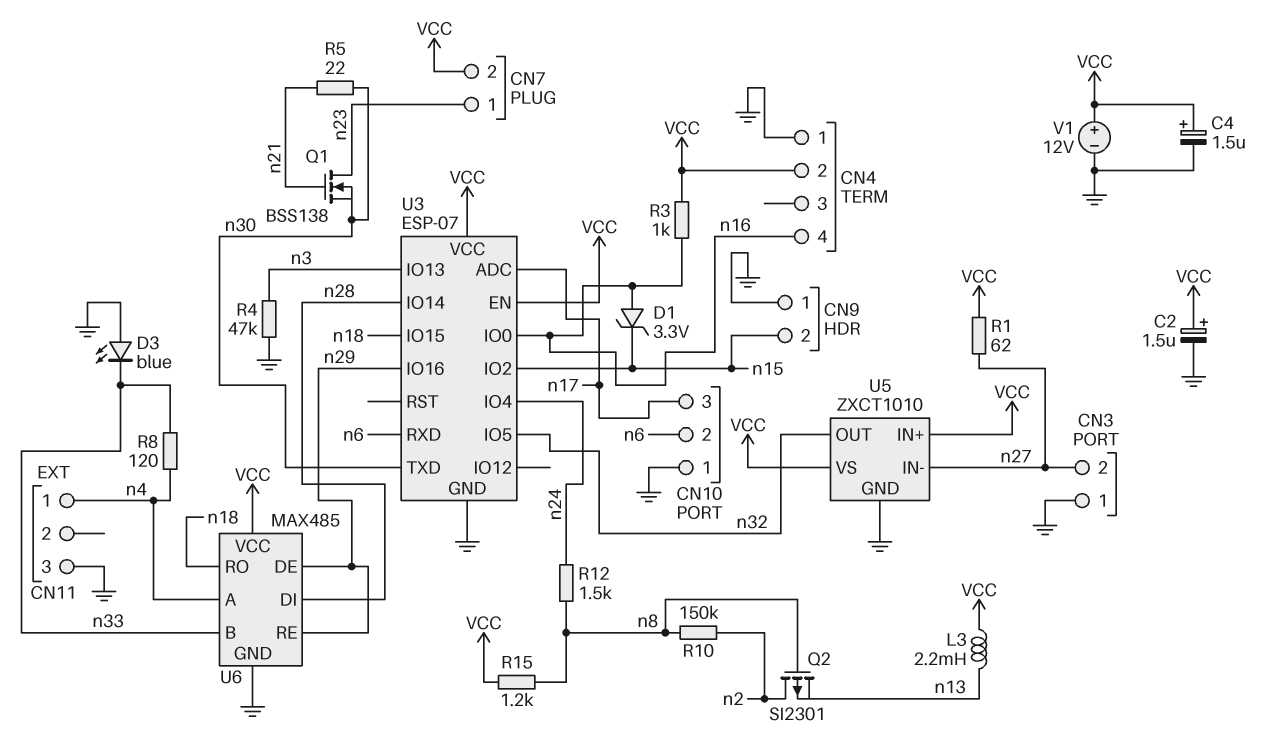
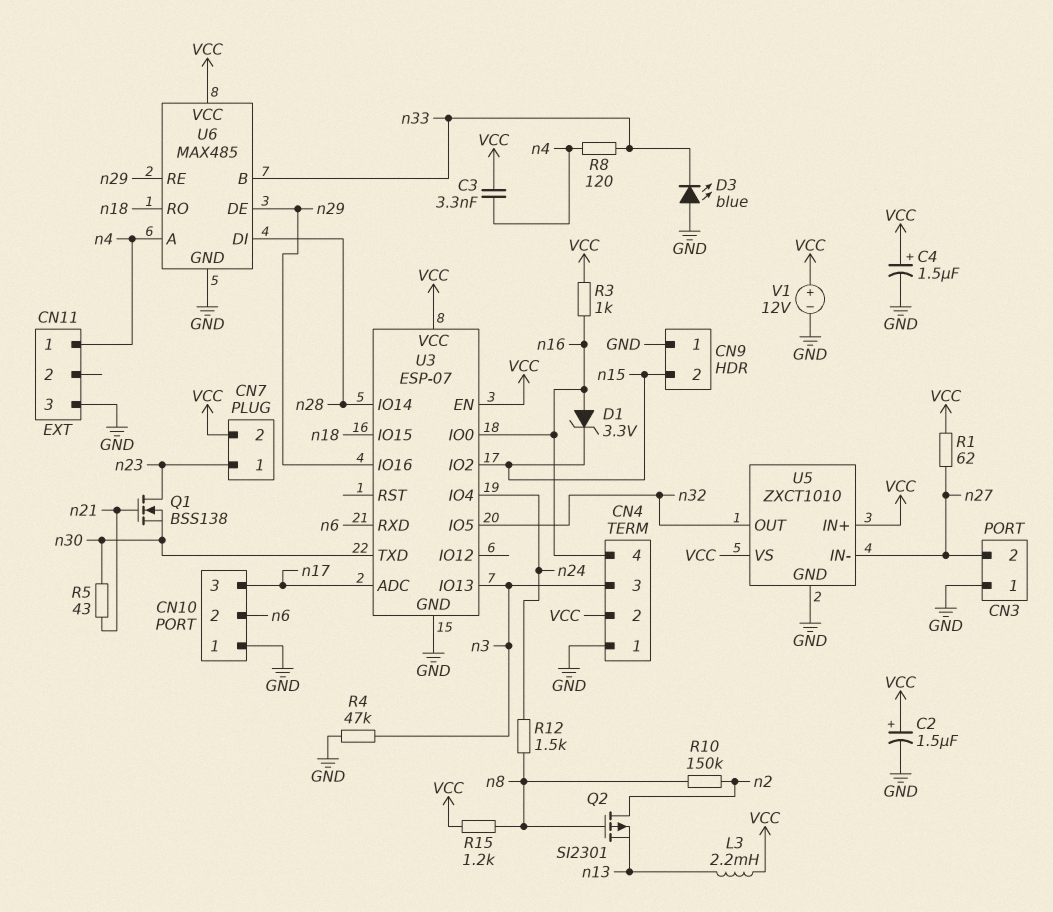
C3: none -> 3.3nF (VCC, n4)
CN4 pin 3: none -> n3
R5: 22 (n21, n30) -> 43 (n21, n30)

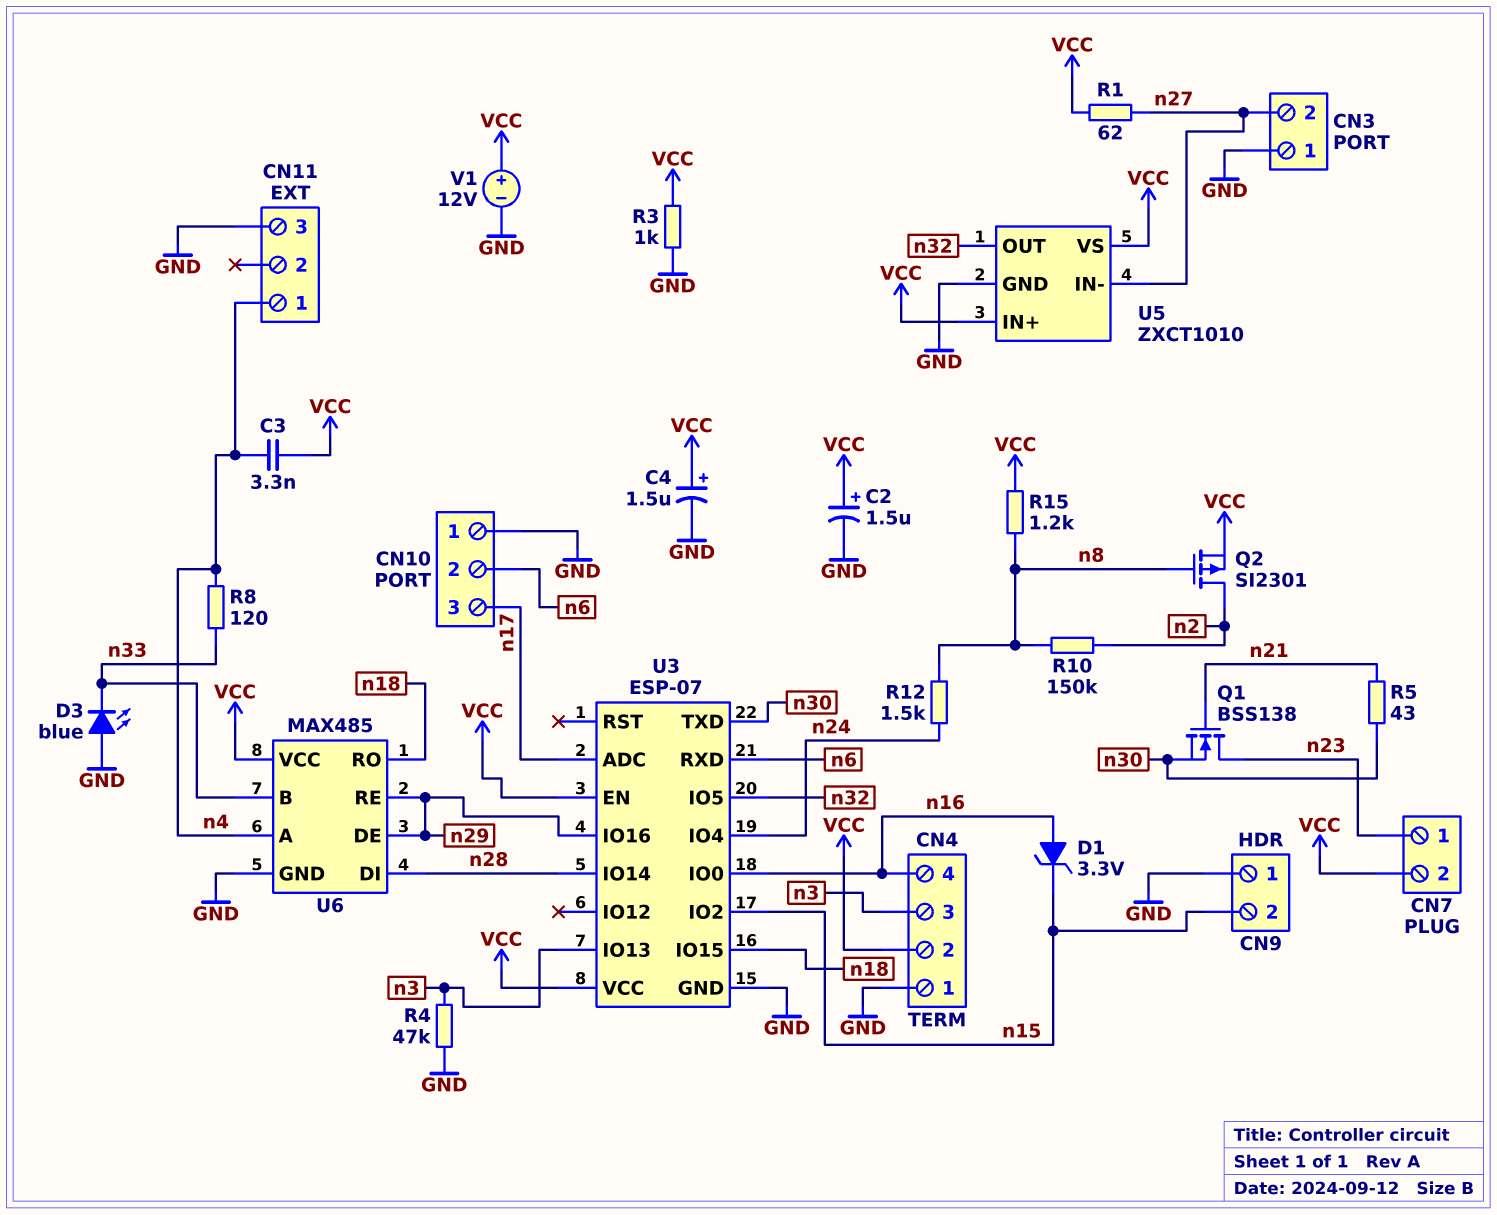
L3: 2.2mH (VCC, n13) -> none
Q2: PMOS SI2301 (G n8, D n2, S n13) -> PMOS SI2301 (G n8, D n2, S VCC)
R3: 1k (VCC, n16) -> 1k (GND, VCC)

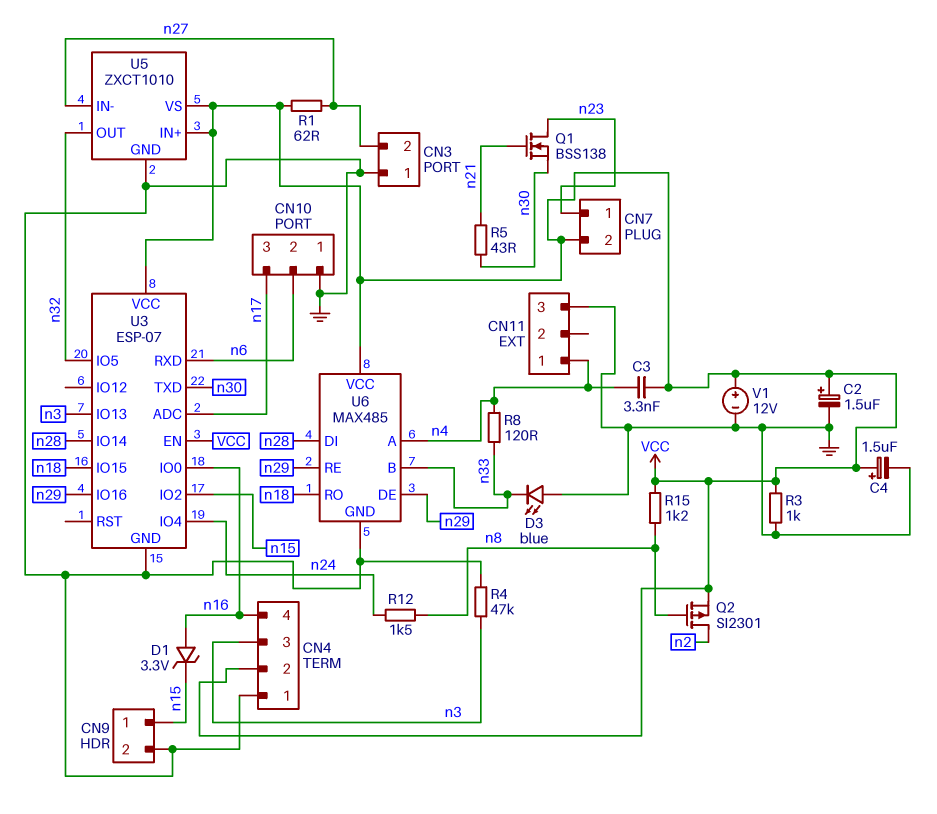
CN9 pin 1: GND -> n15
CN9 pin 2: n15 -> GND
R10: 150k (n2, n8) -> none

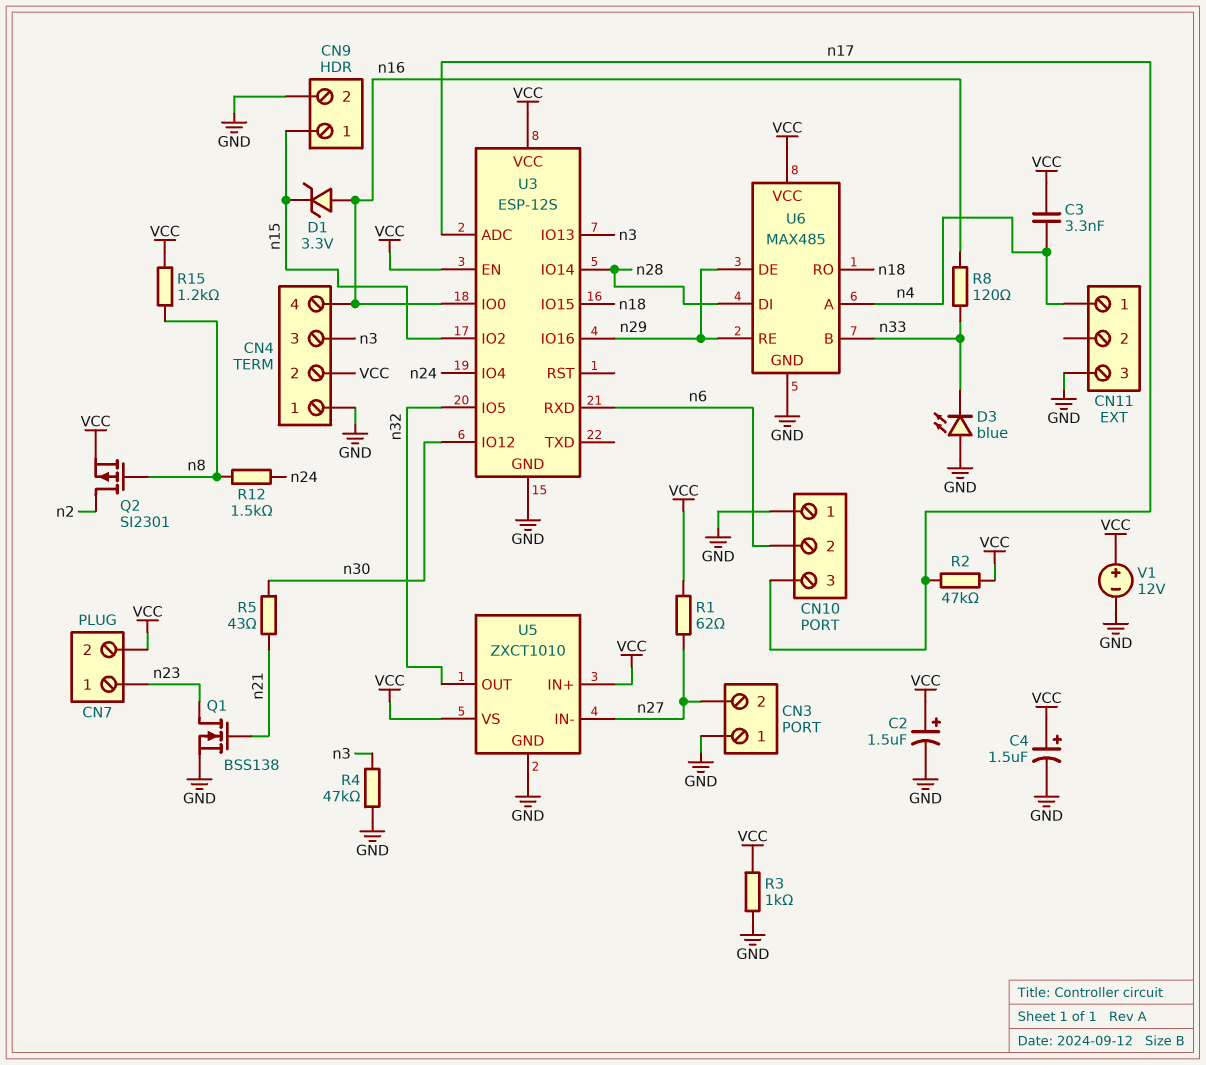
Q1: NMOS BSS138 (G n21, D n23, S n30) -> NMOS BSS138 (G n21, D n23, S GND)
R2: none -> 47k (VCC, n17)
R8: 120 (n4, n33) -> 120 (n16, n33)
U3: ESP-07 -> ESP-12S
U3 pin IO12: none -> n30
U3 pin TXD: n30 -> none

